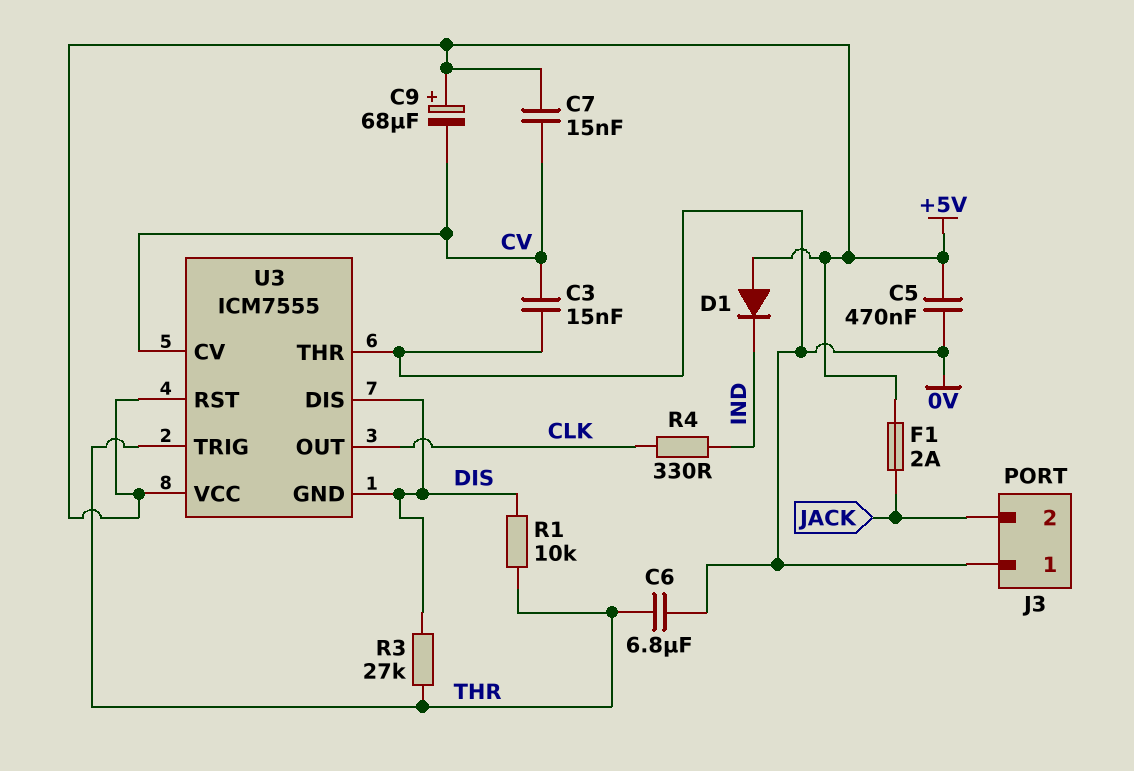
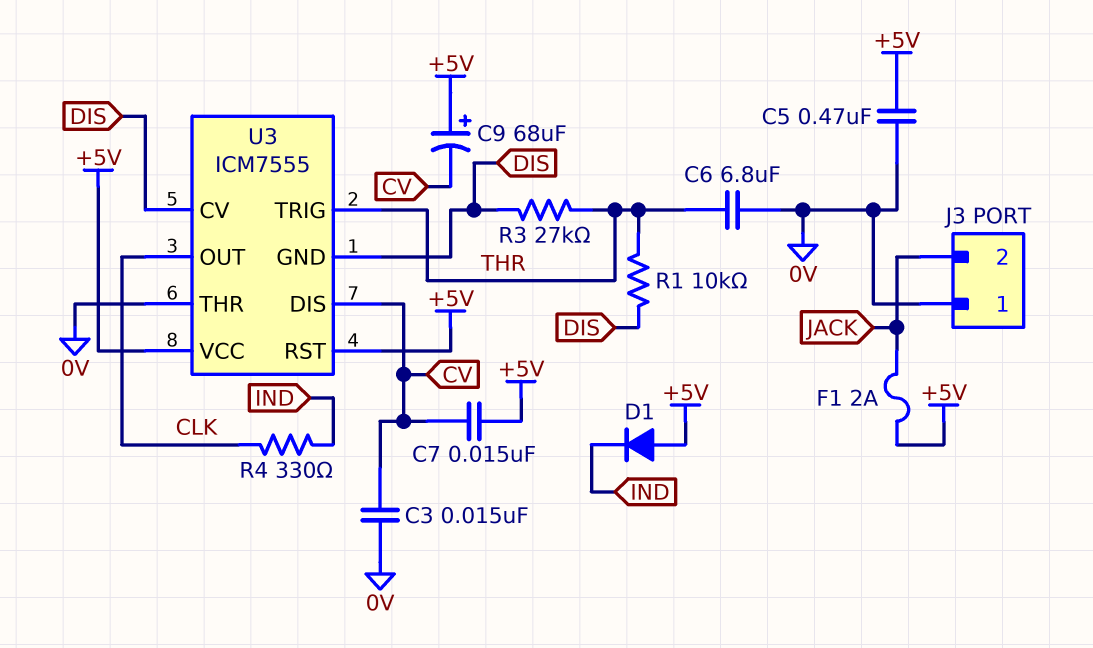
U3 pin CV: CV -> DIS
U3 pin DIS: DIS -> CV

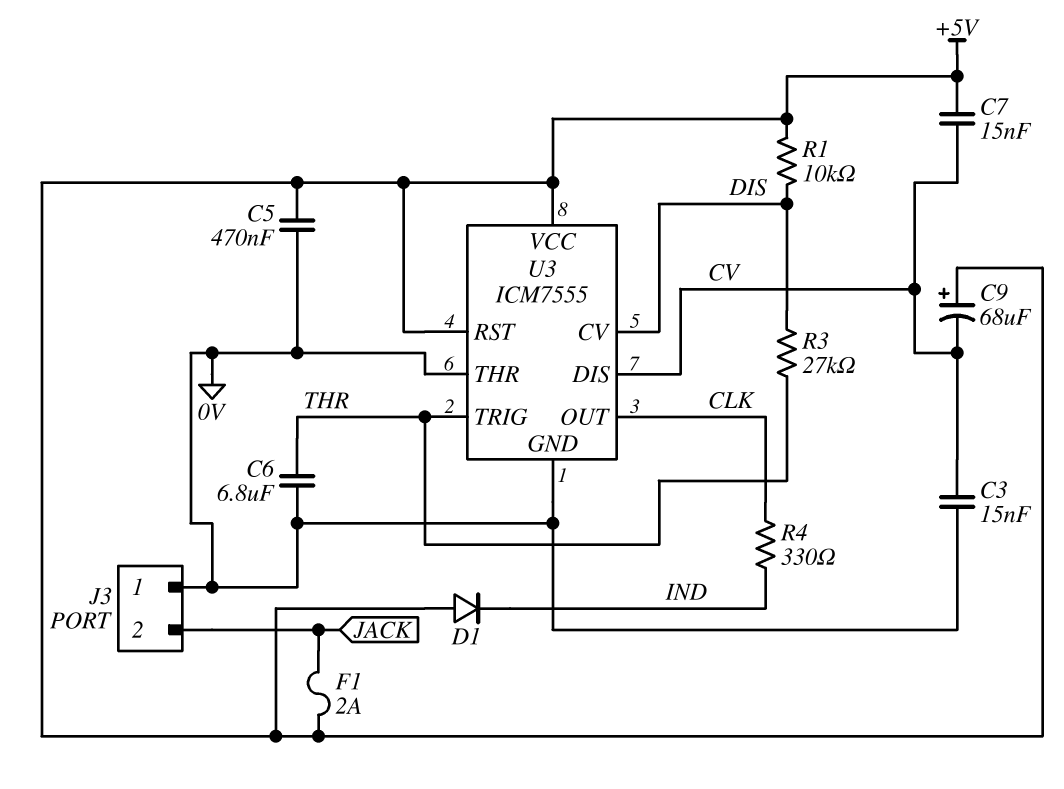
R1: 10k (DIS, THR) -> 10k (+5V, DIS)
U3 pin GND: DIS -> 0V

